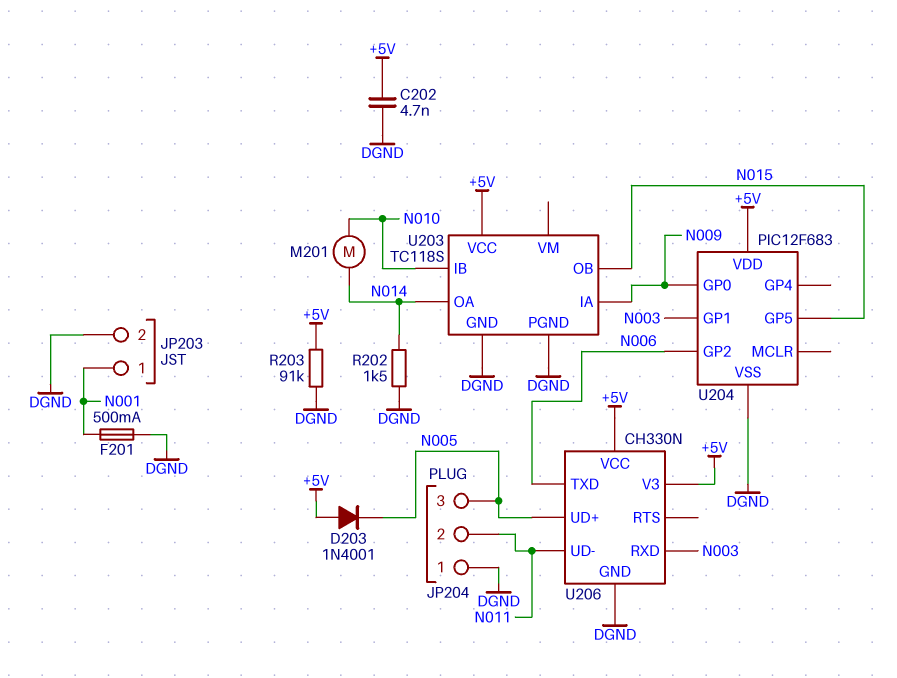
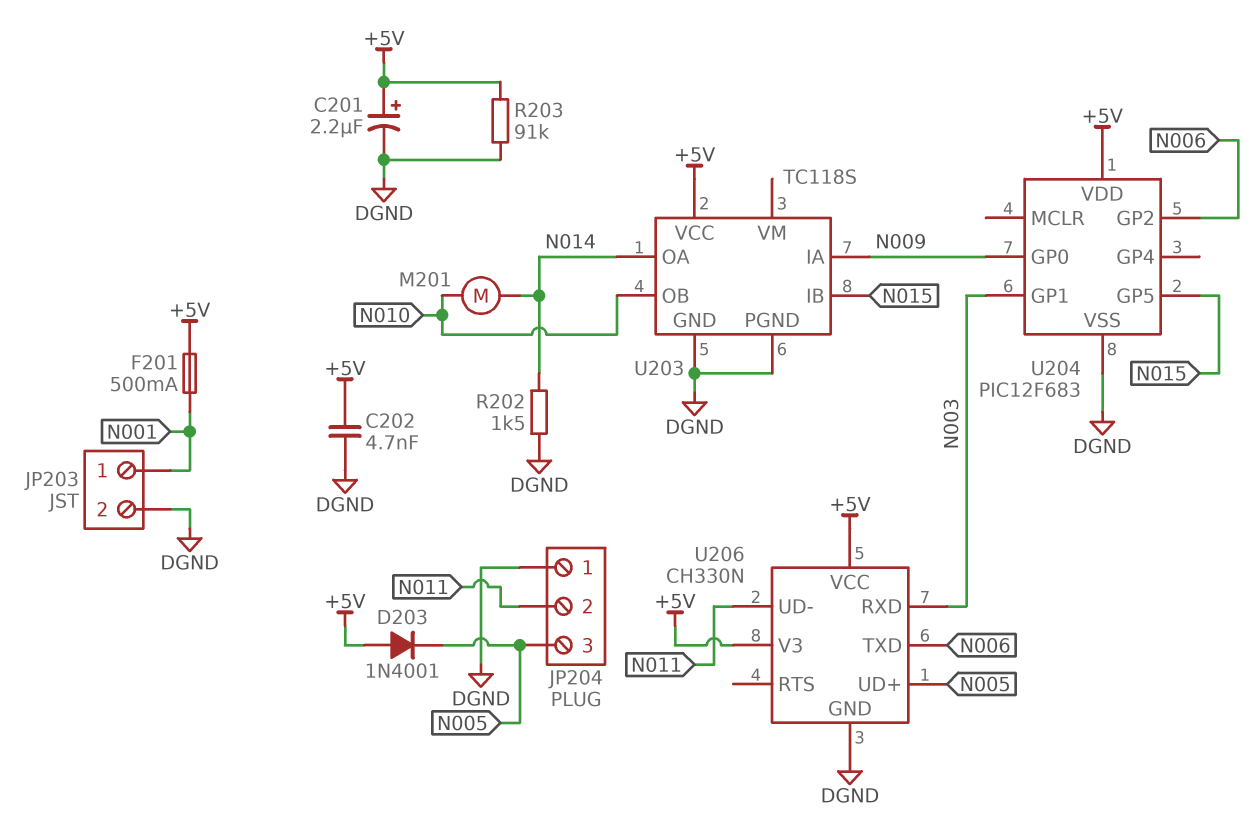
C201: none -> 2.2uF (plus +5V, minus DGND)
F201: 500mA (DGND, N001) -> 500mA (+5V, N001)
U203 pin IB: N010 -> N015
U203 pin OB: N015 -> N010

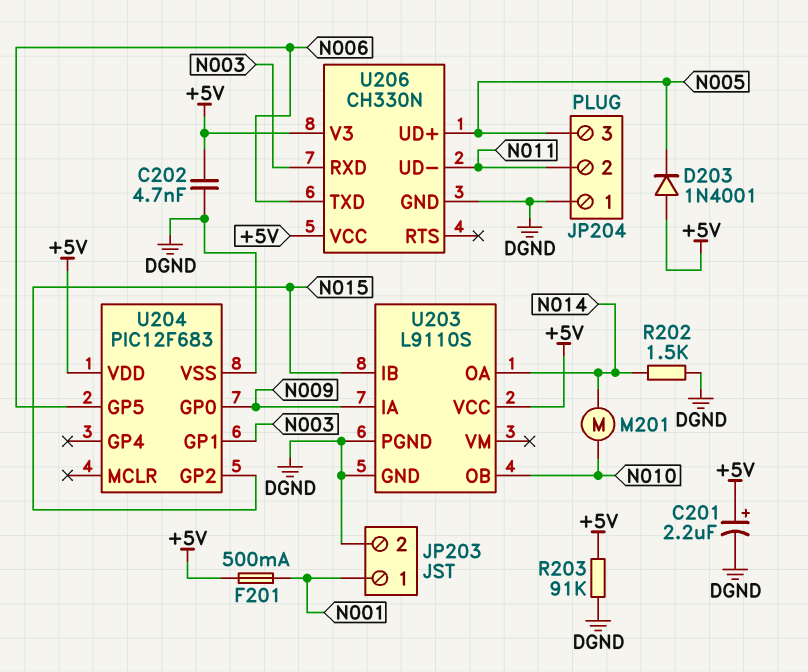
U203: TC118S -> L9110S
U204 pin GP2: N006 -> N015
U204 pin GP5: N015 -> N006

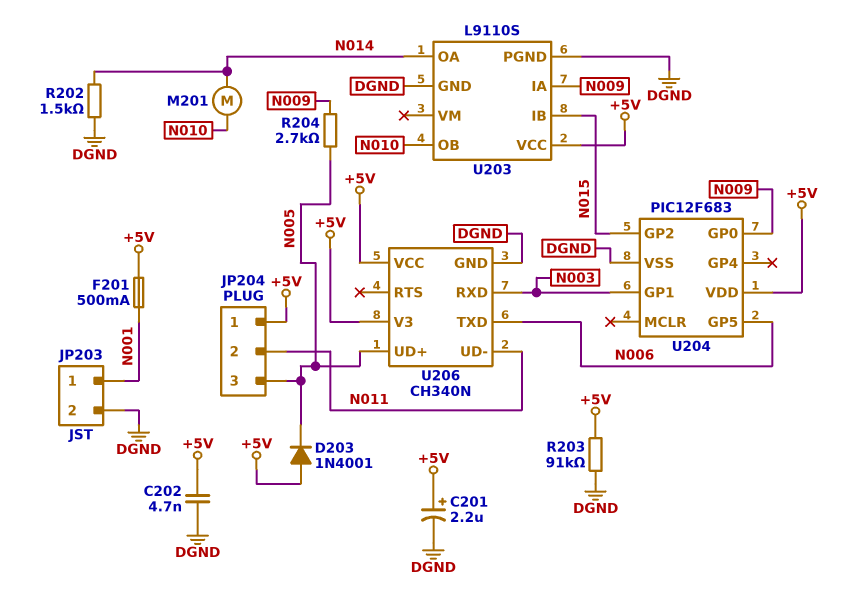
JP204 pin 1: DGND -> +5V
R204: none -> 2.7k (N005, N009)
U206: CH330N -> CH340N

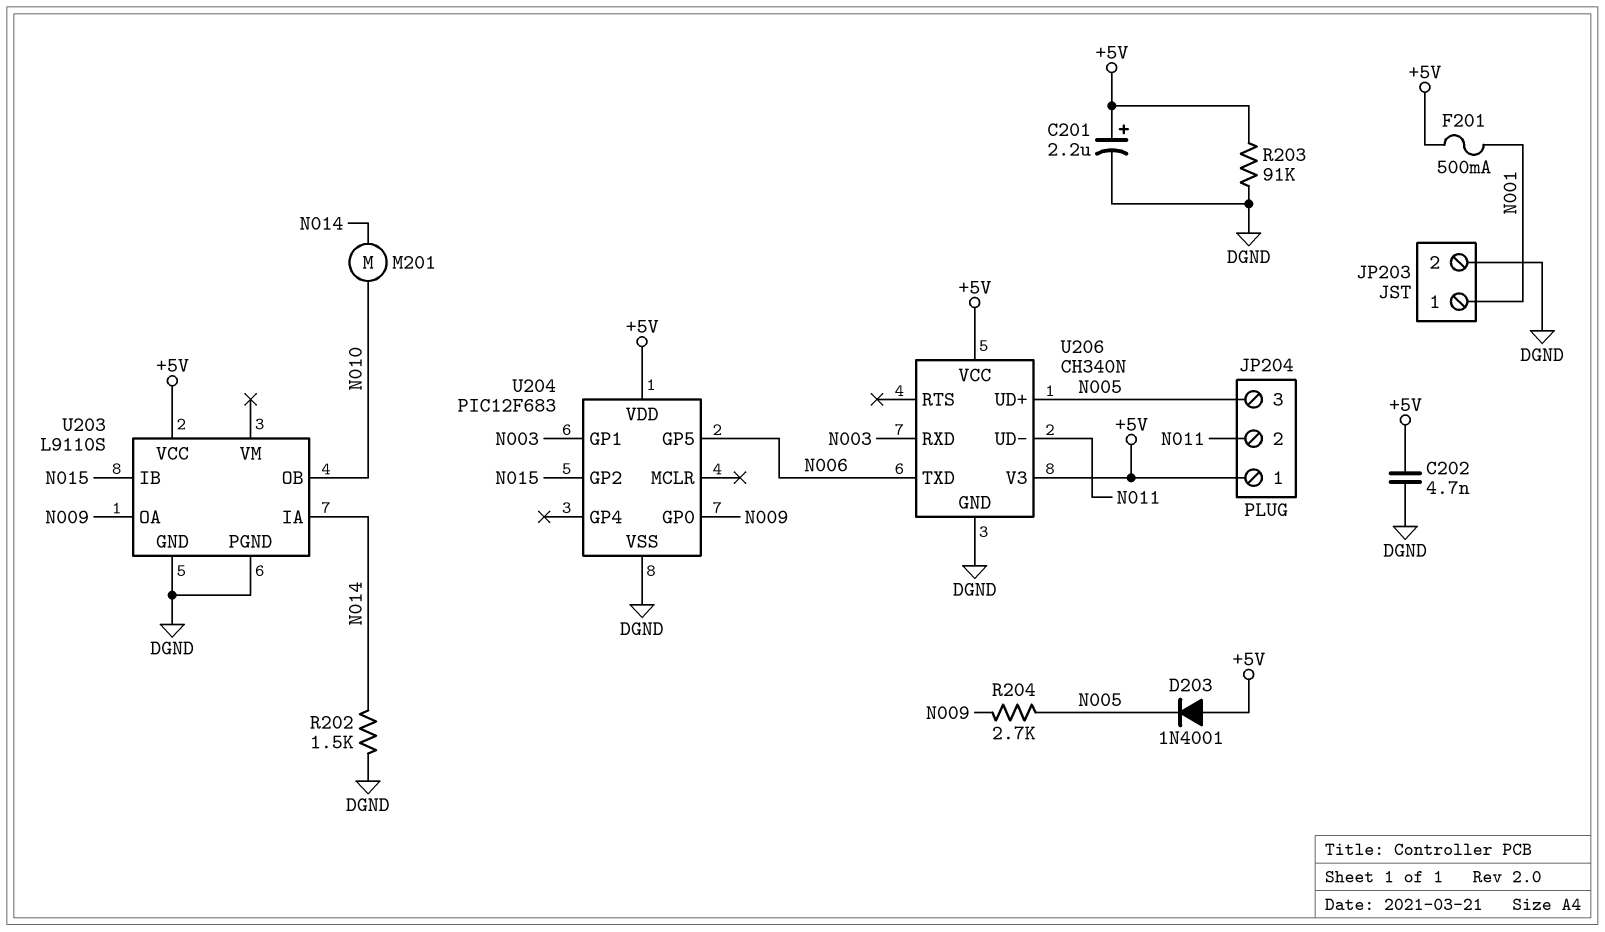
U203 pin IA: N009 -> N014
U203 pin OA: N014 -> N009

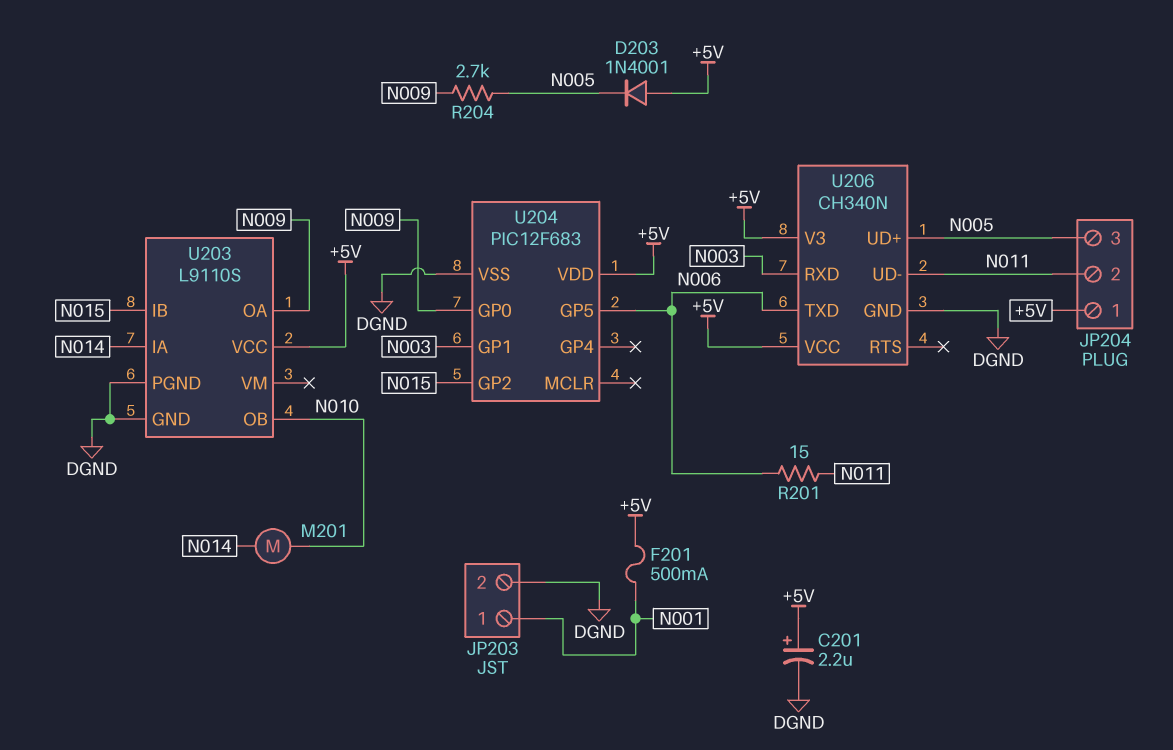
C202: 4.7nF (+5V, DGND) -> none
R201: none -> 15 (N006, N011)
R202: 1.5k (DGND, N014) -> none
R203: 91k (+5V, DGND) -> none

